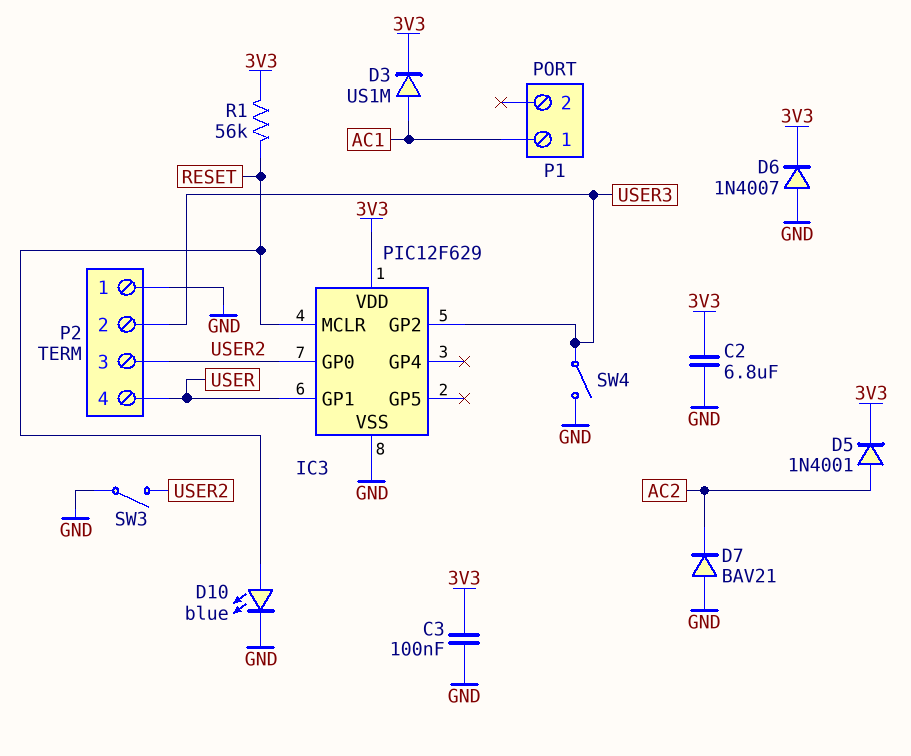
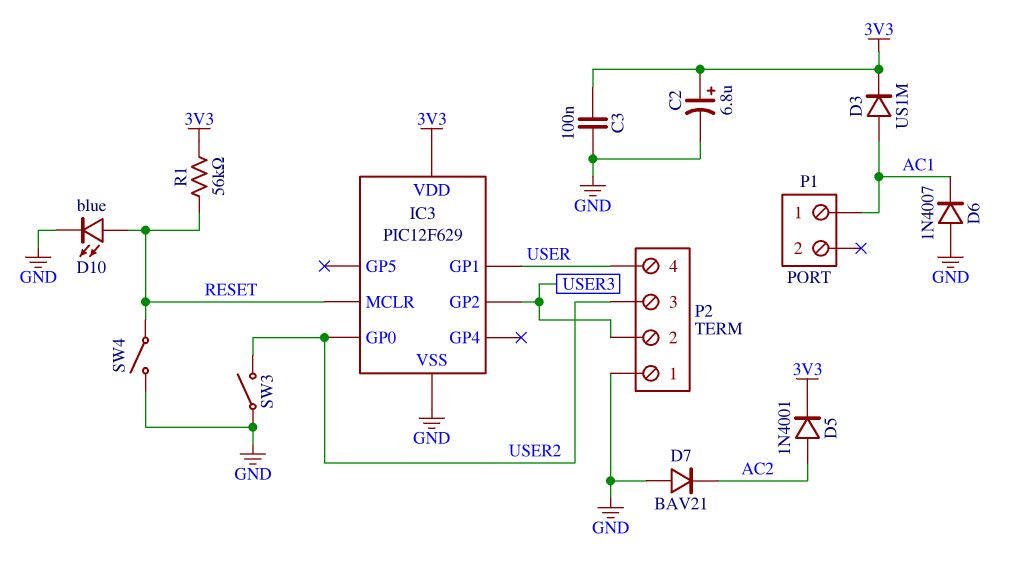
C2: 6.8uF (3V3, GND) -> 6.8uF (plus 3V3, minus GND)
D6: diode 1N4007 (A GND, K 3V3) -> diode 1N4007 (A GND, K AC1)
SW4: switch (GND, USER3) -> switch (GND, RESET)

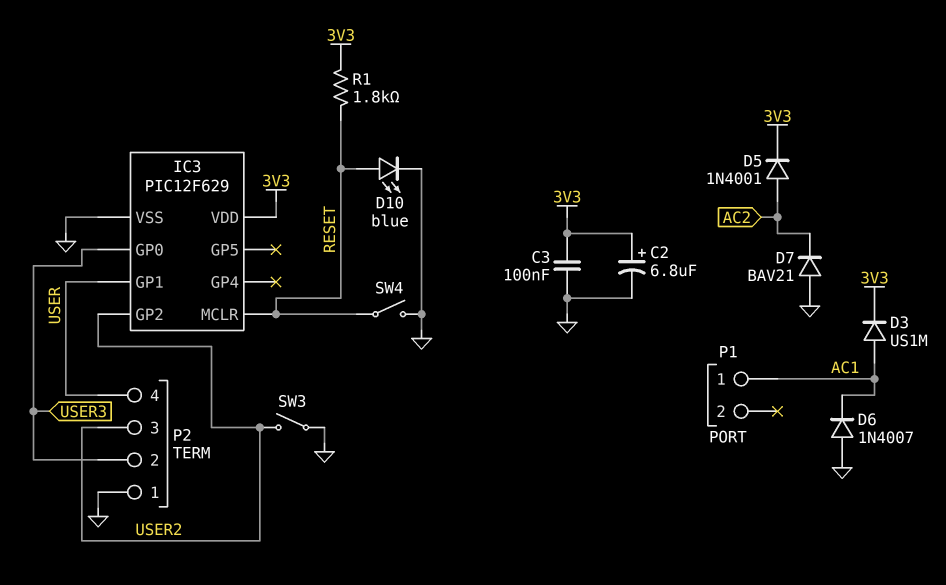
IC3 pin GP0: USER2 -> USER3
IC3 pin GP2: USER3 -> USER2
R1: 56k (3V3, RESET) -> 1.8k (3V3, RESET)

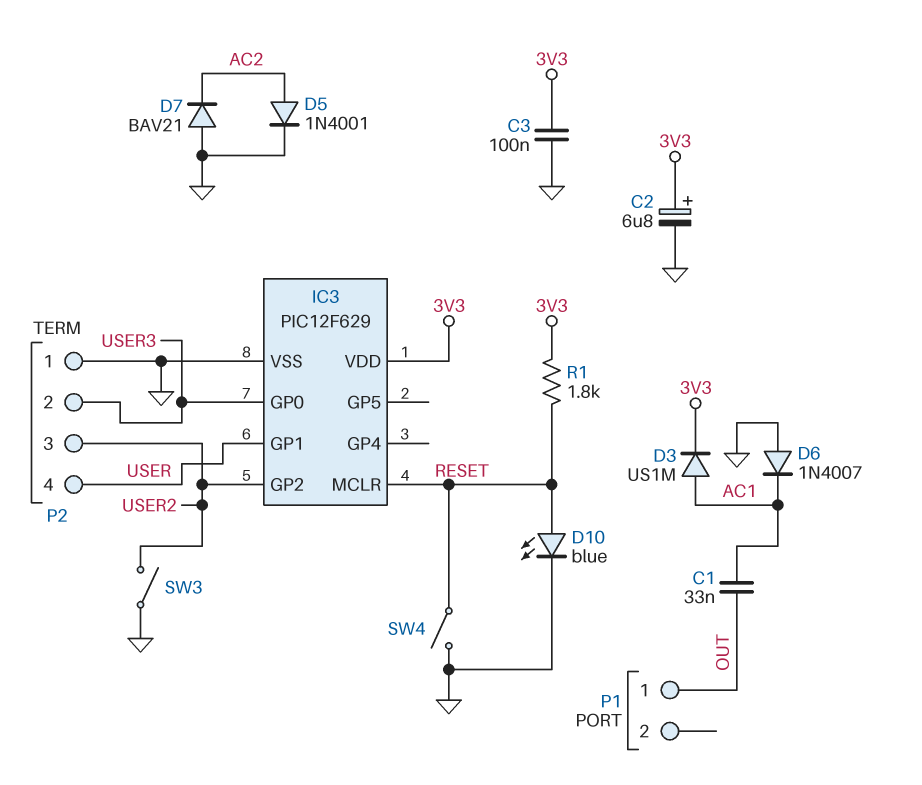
C1: none -> 33nF (AC1, OUT)
D5: diode 1N4001 (A AC2, K 3V3) -> diode 1N4001 (A AC2, K GND)
P1 pin 1: AC1 -> OUT

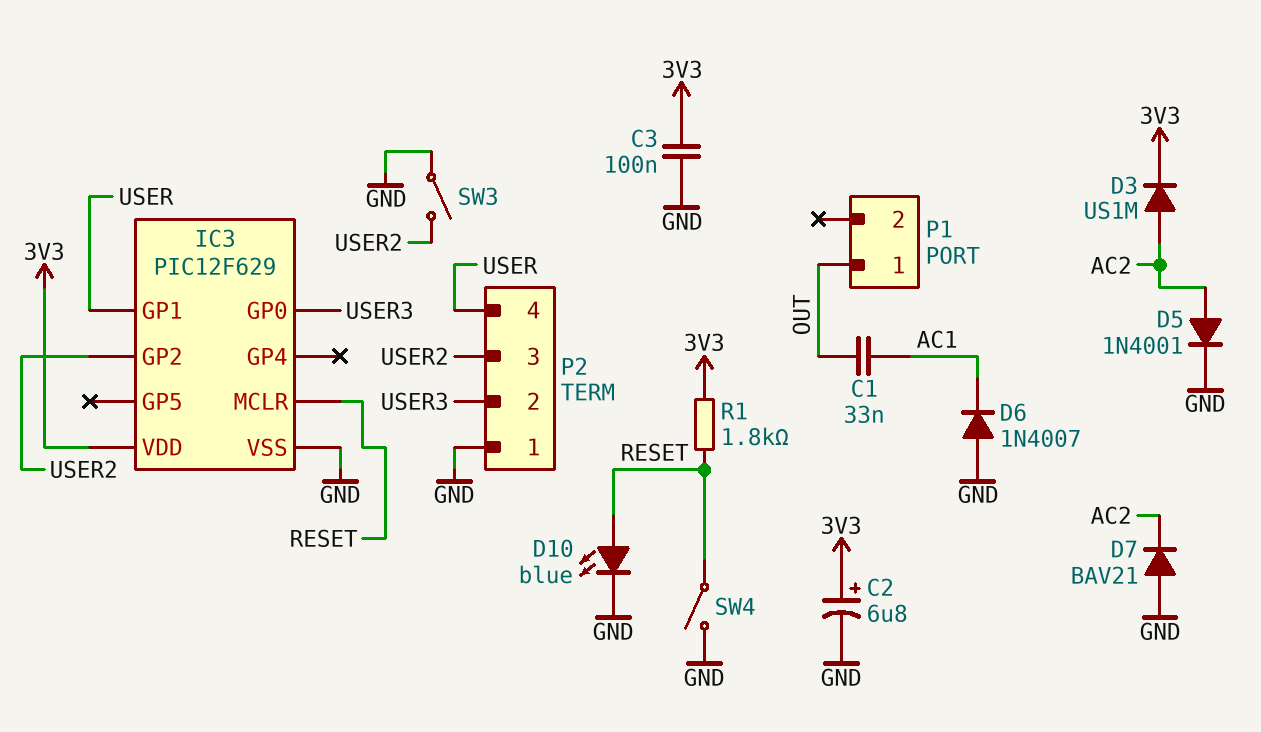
D3: diode US1M (A AC1, K 3V3) -> diode US1M (A AC2, K 3V3)

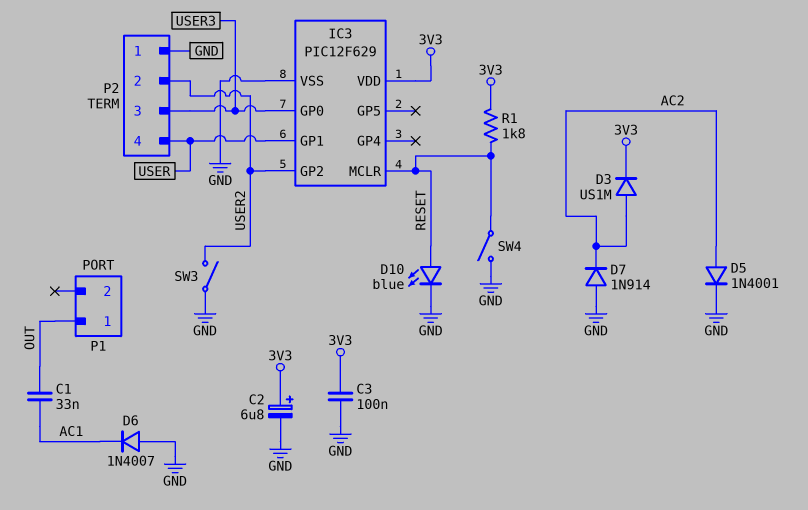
D7: diode BAV21 (A GND, K AC2) -> diode 1N914 (A GND, K AC2)
P2 pin 2: USER3 -> USER2
P2 pin 3: USER2 -> USER3

